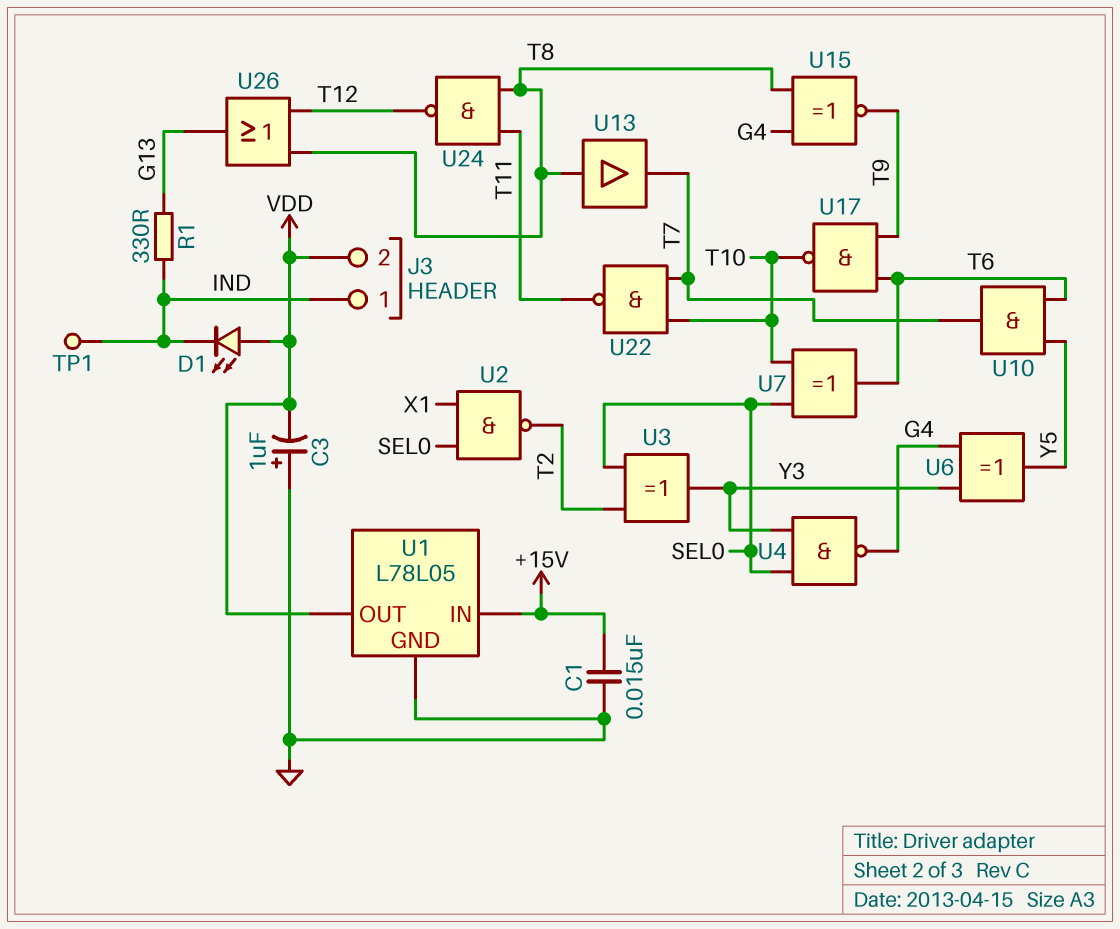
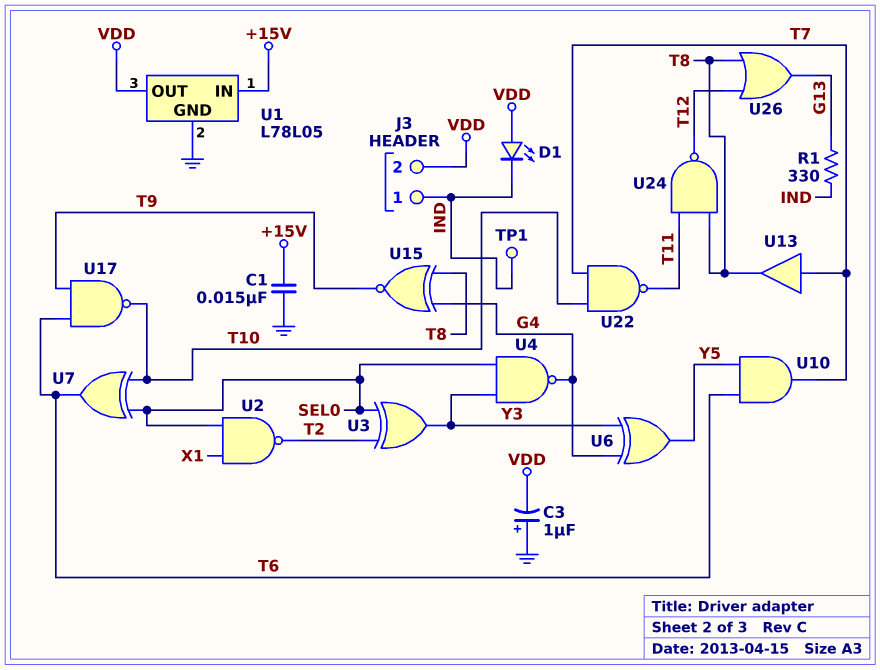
U13: buffer (in T8, out T7) -> buffer (in T7, out T8)

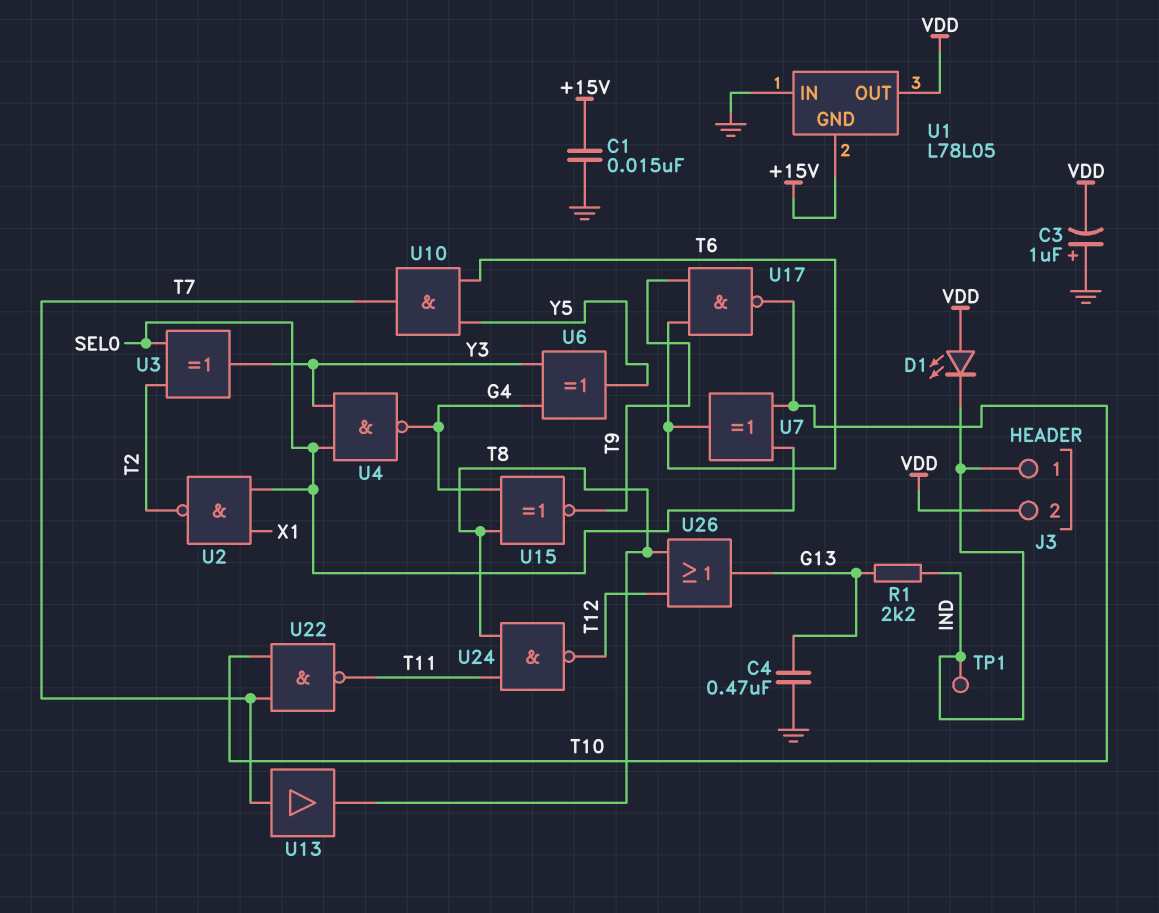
C4: none -> 470nF (G13, GND)
R1: 330 (G13, IND) -> 2.2k (G13, IND)
U1 pin GND: GND -> +15V
U1 pin IN: +15V -> GND

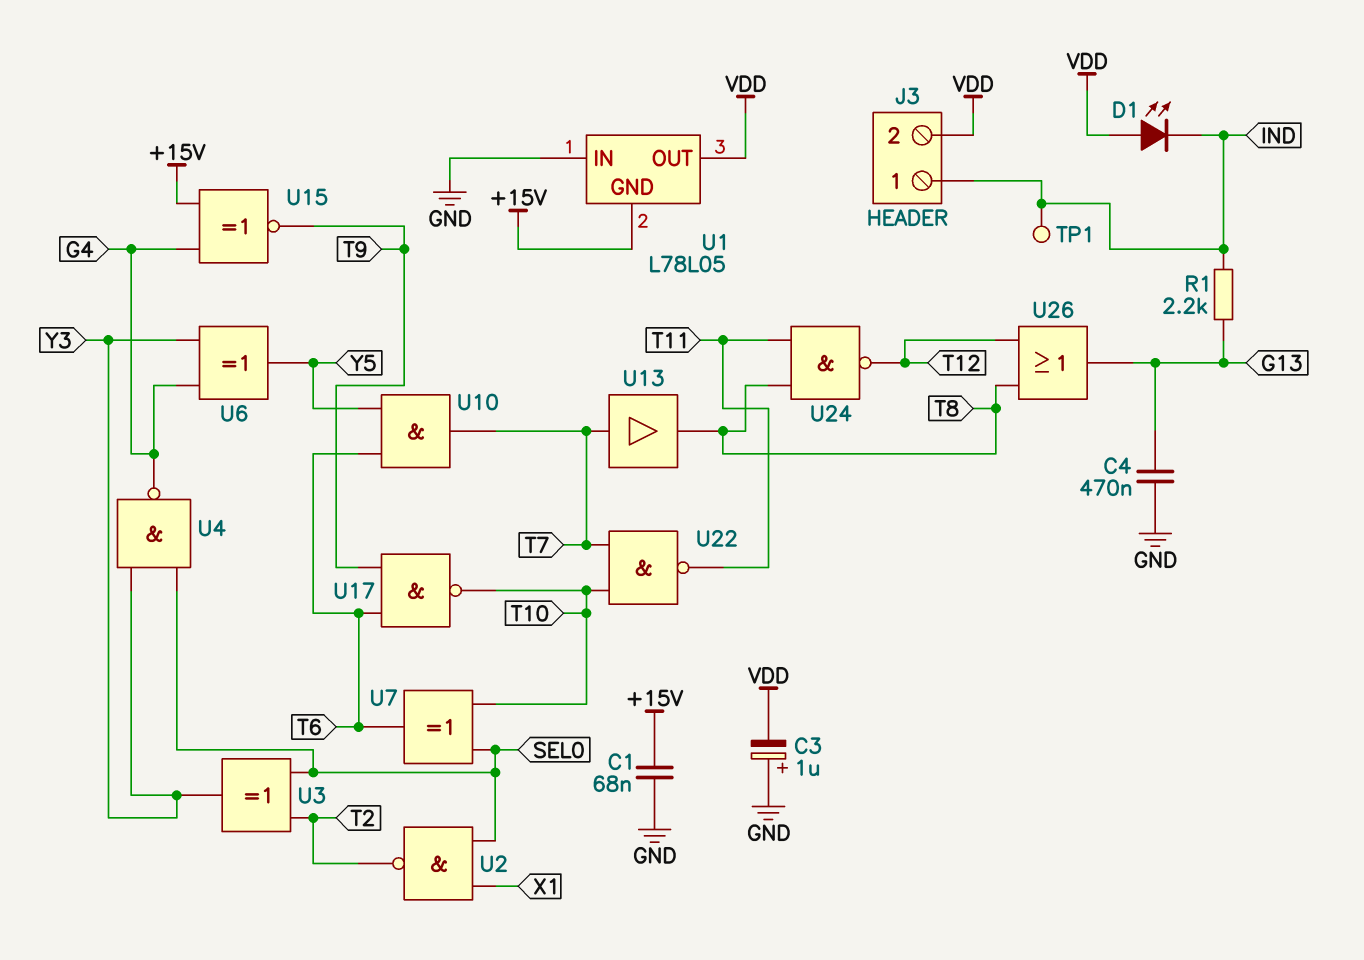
C1: 15nF (+15V, GND) -> 68nF (+15V, GND)
U15: XNOR (in G4, in T8, out T9) -> XNOR (in +15V, in G4, out T9)

